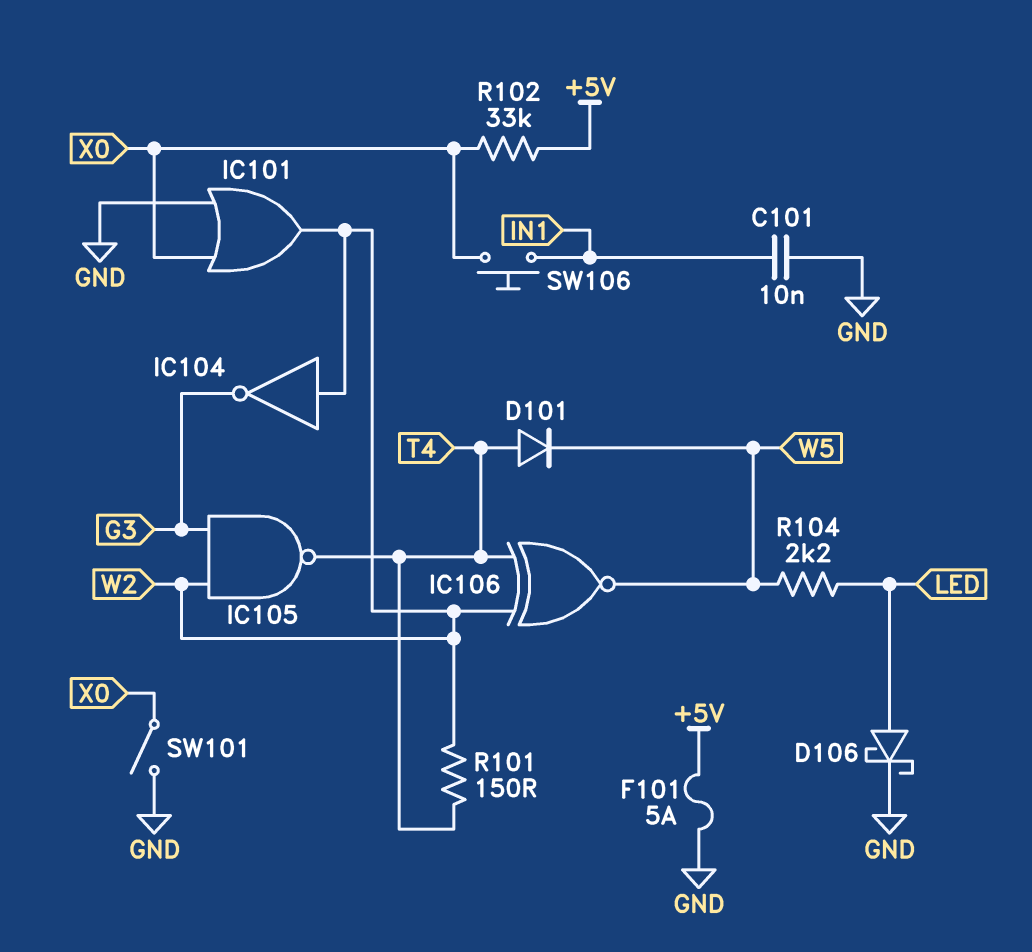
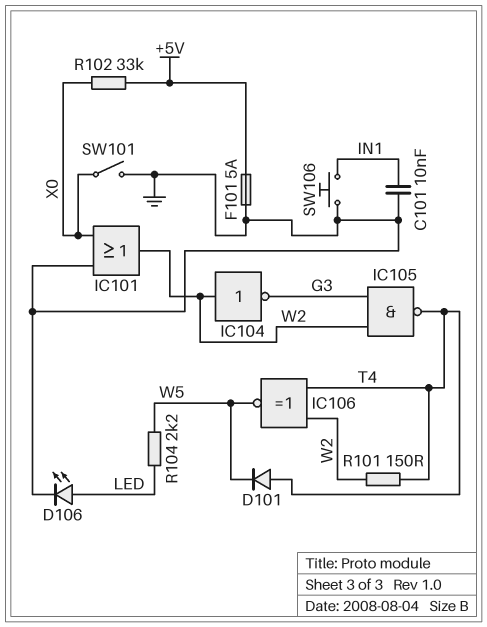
D106: schottky (A LED, K GND) -> LED (A LED, K GND)
SW106: button (IN1, X0) -> button (GND, IN1)

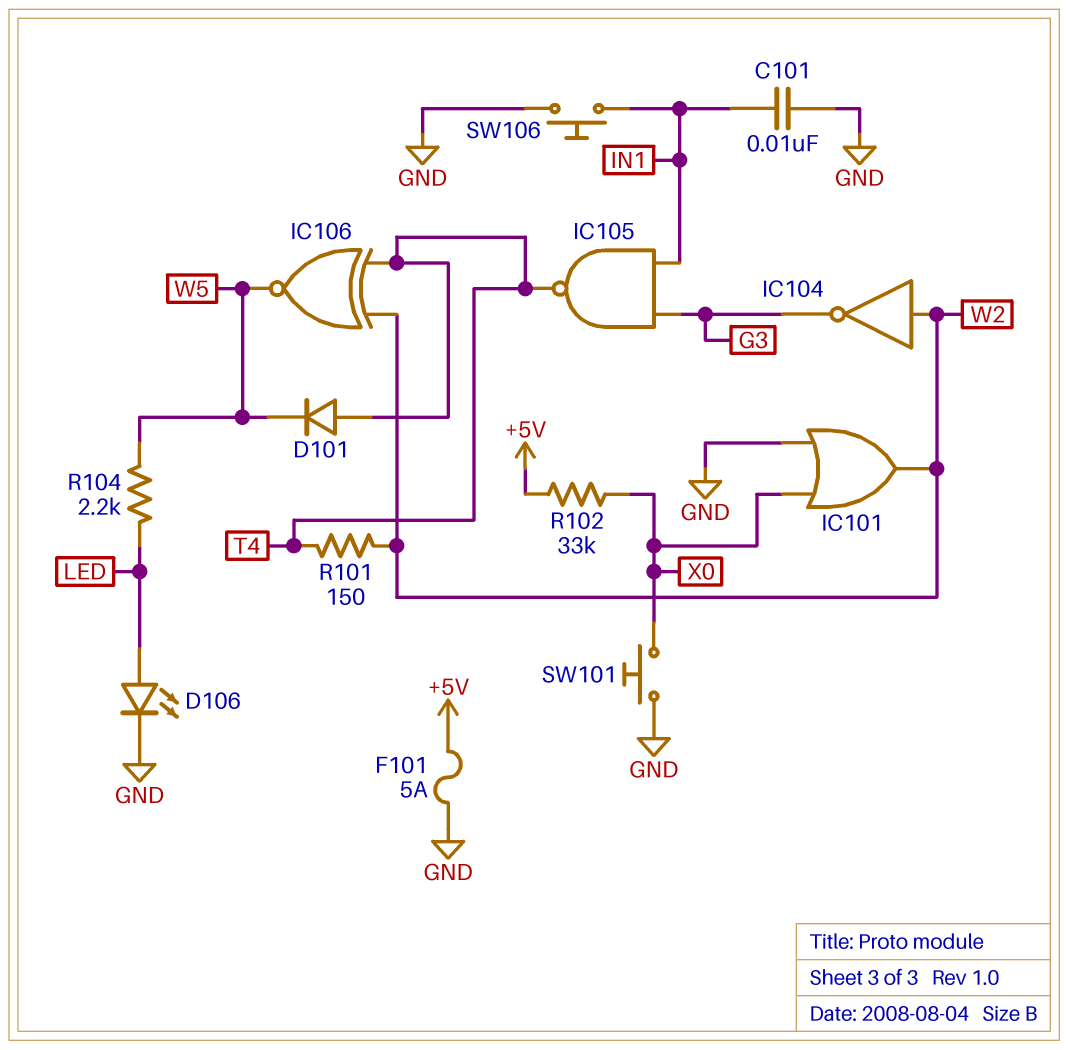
IC105: NAND (in G3, in W2, out T4) -> NAND (in G3, in IN1, out T4)
SW101: switch (GND, X0) -> button (GND, X0)

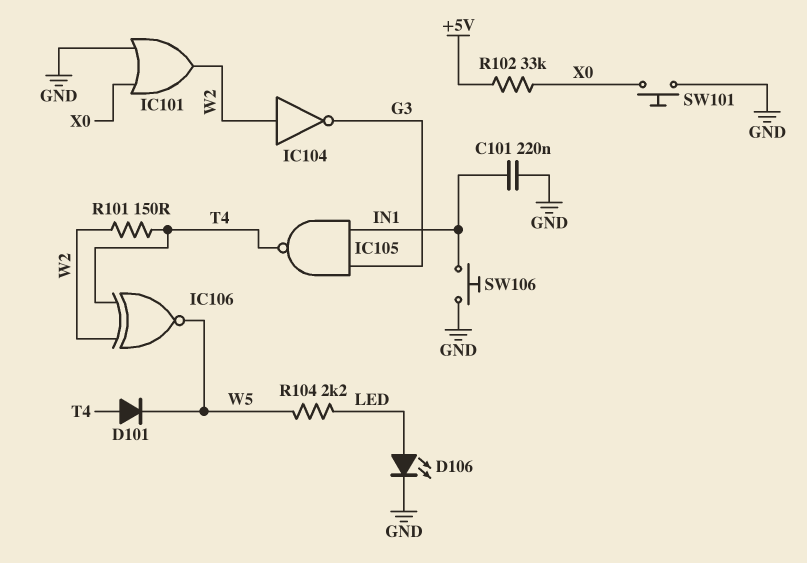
C101: 10nF (GND, IN1) -> 220nF (GND, IN1)
F101: 5A (+5V, GND) -> none

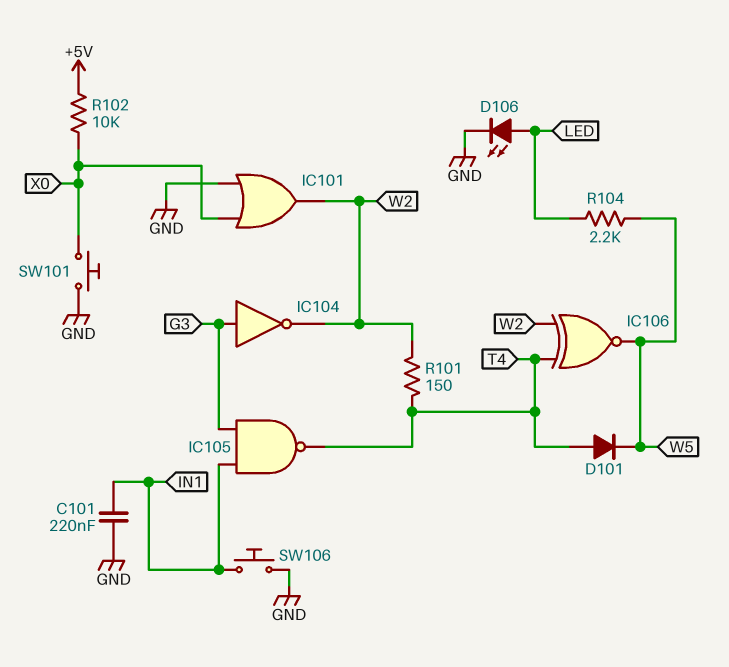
IC104: NOT (in W2, out G3) -> NOT (in G3, out W2)
R102: 33k (+5V, X0) -> 10k (+5V, X0)

